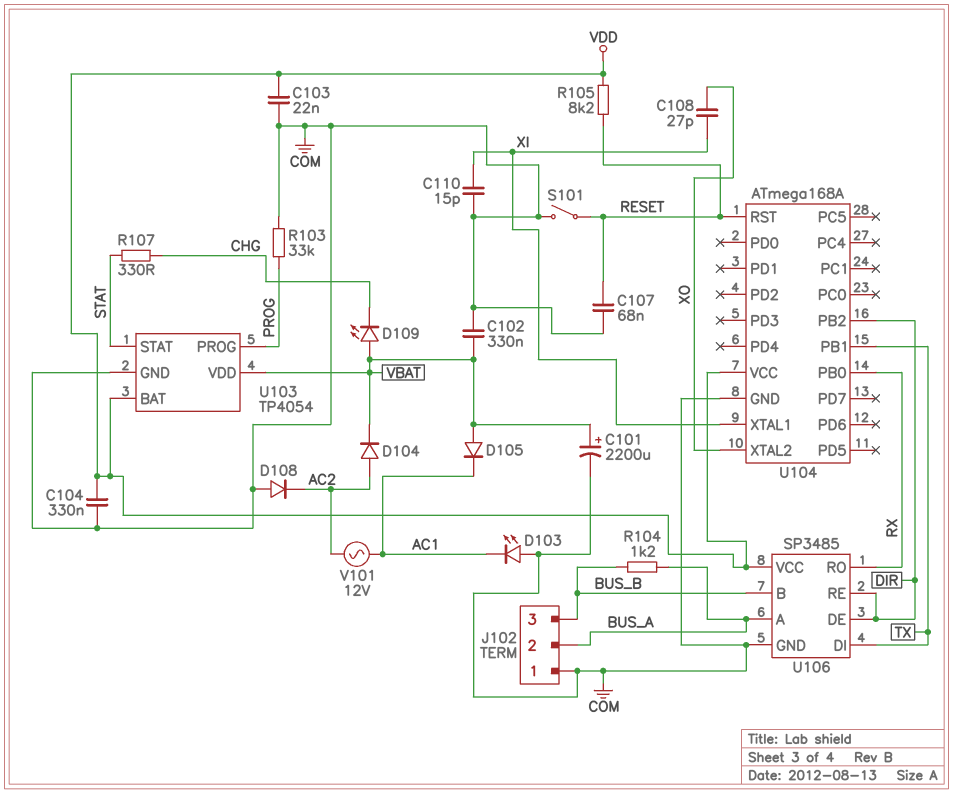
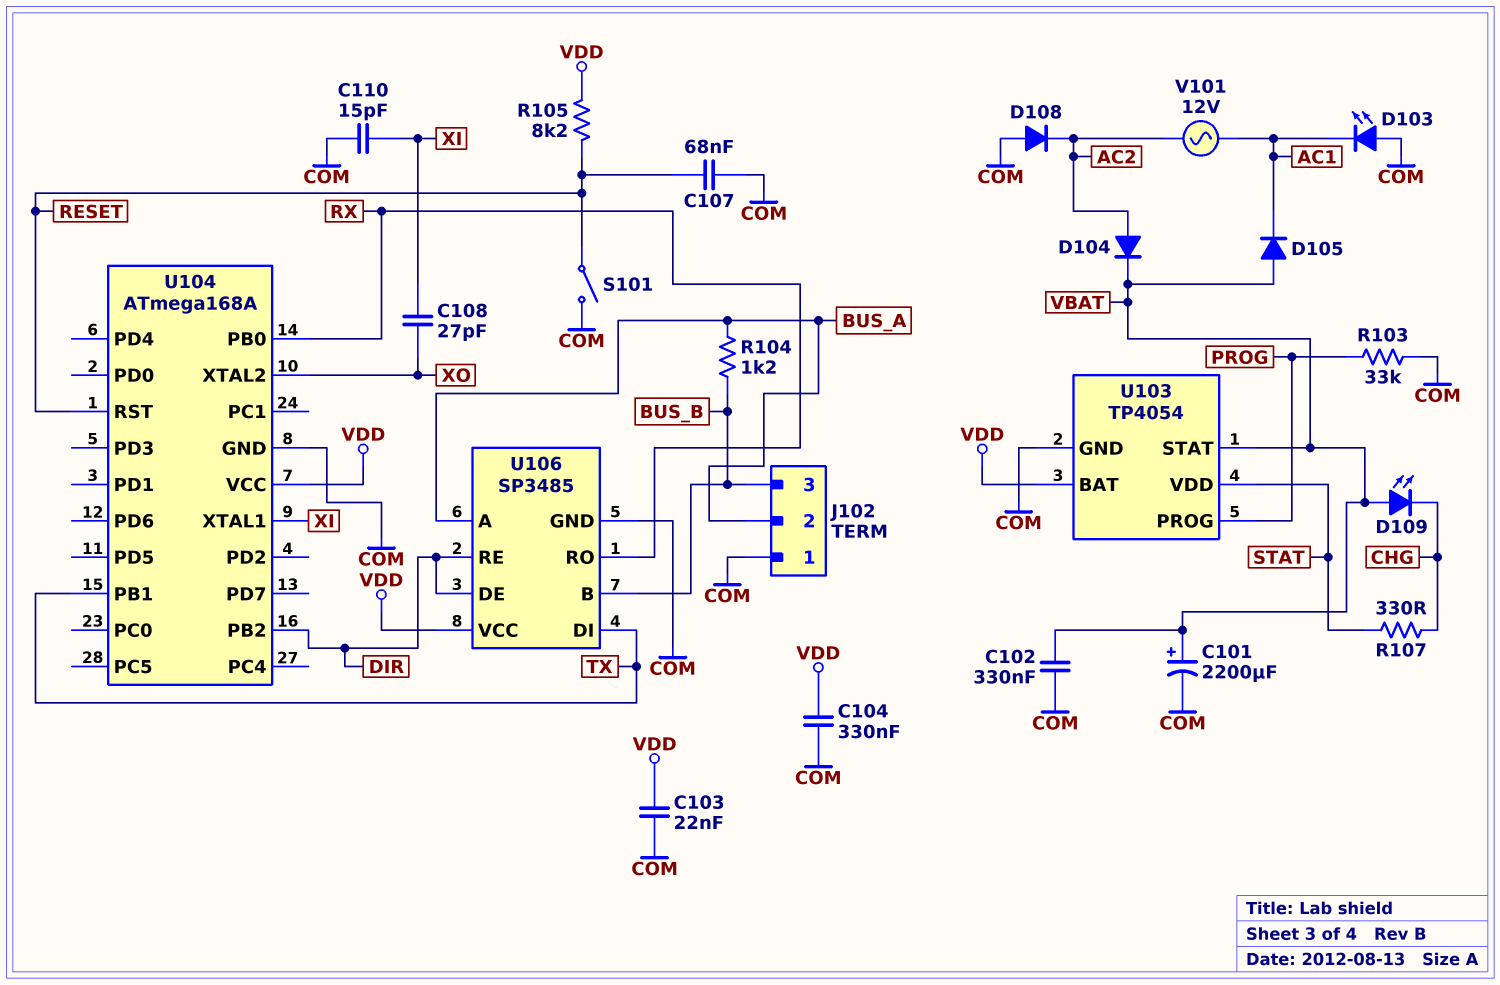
U103 pin STAT: STAT -> VBAT
U103 pin VDD: VBAT -> STAT

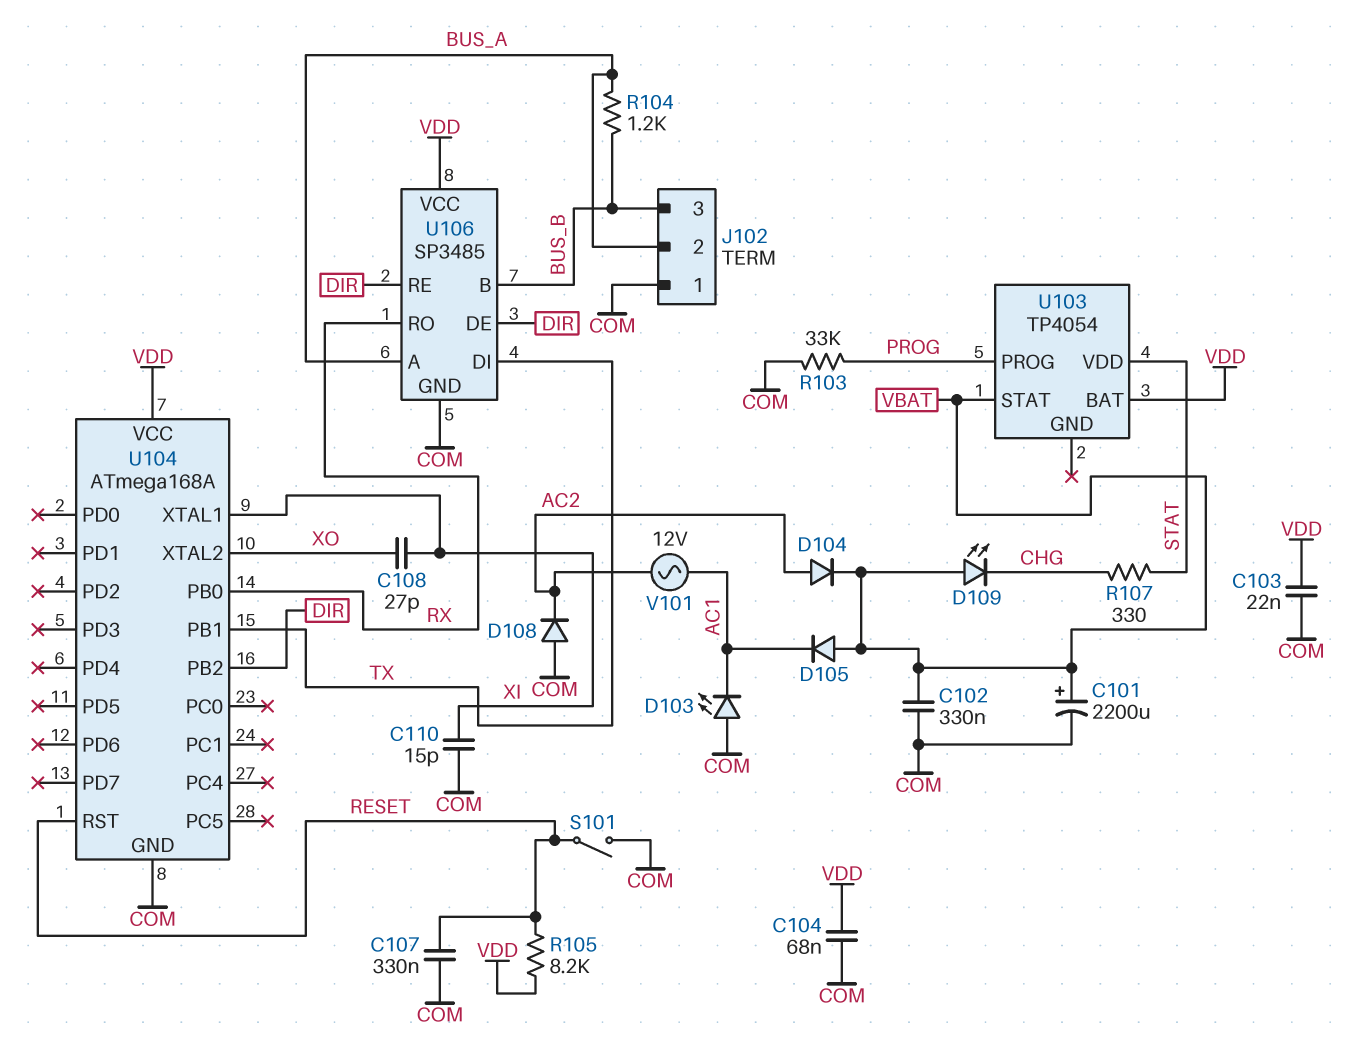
C104: 330nF (COM, VDD) -> 68nF (COM, VDD)
C107: 68nF (COM, RESET) -> 330nF (COM, RESET)
U103 pin GND: COM -> none

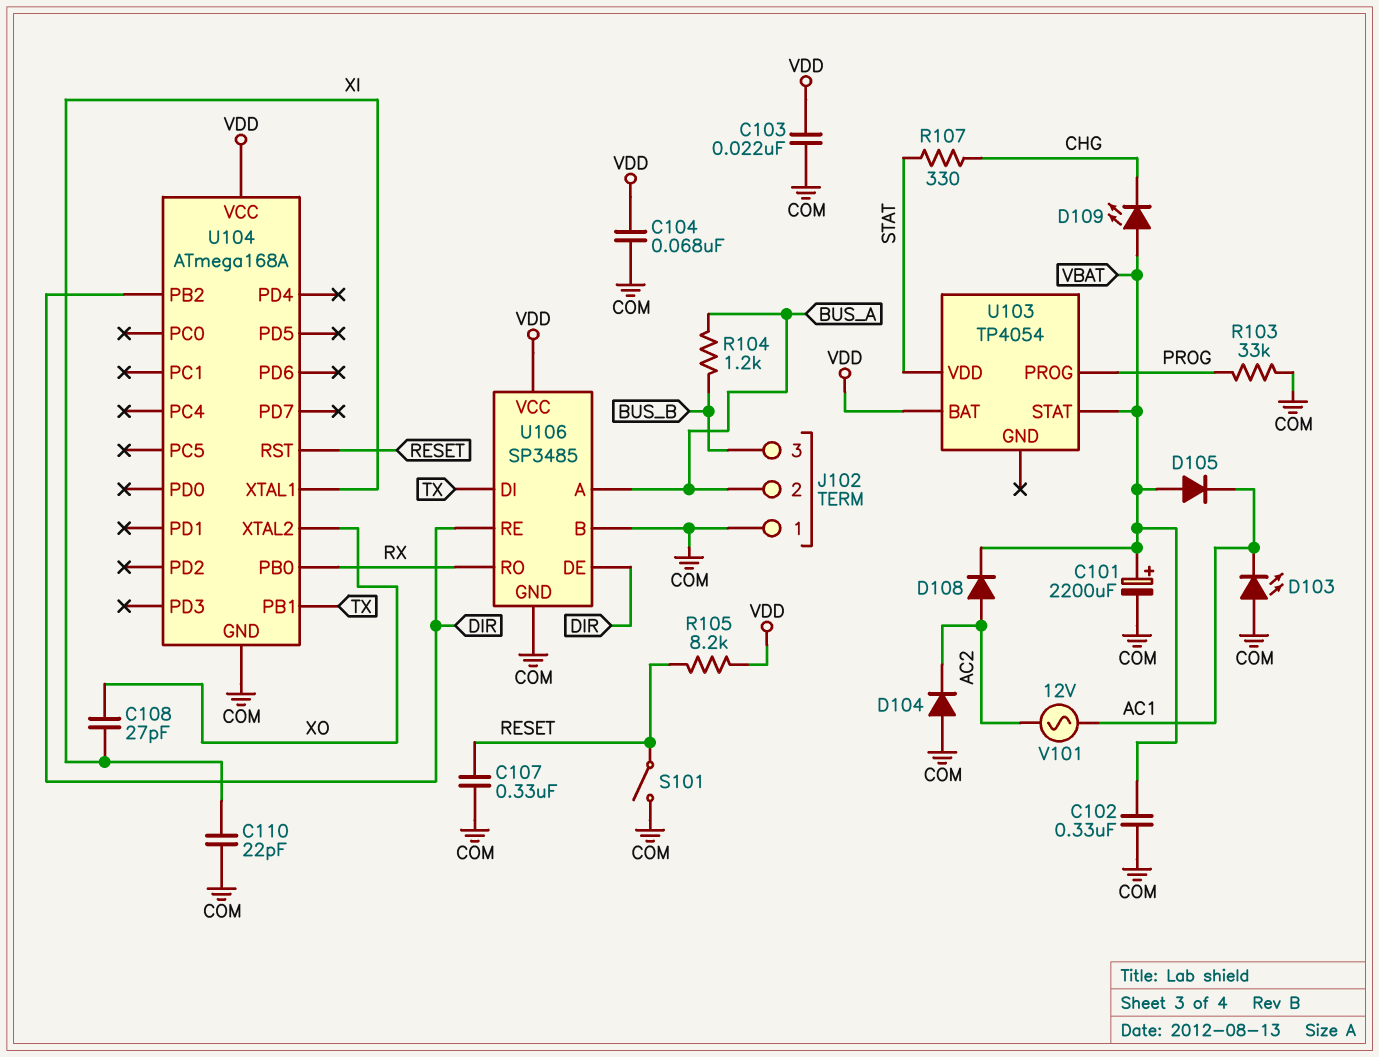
C110: 15pF (COM, XI) -> 22pF (COM, XI)
D104: diode (A AC2, K VBAT) -> diode (A COM, K AC2)
D108: diode (A COM, K AC2) -> diode (A AC2, K VBAT)
U106 pin B: BUS_B -> COM

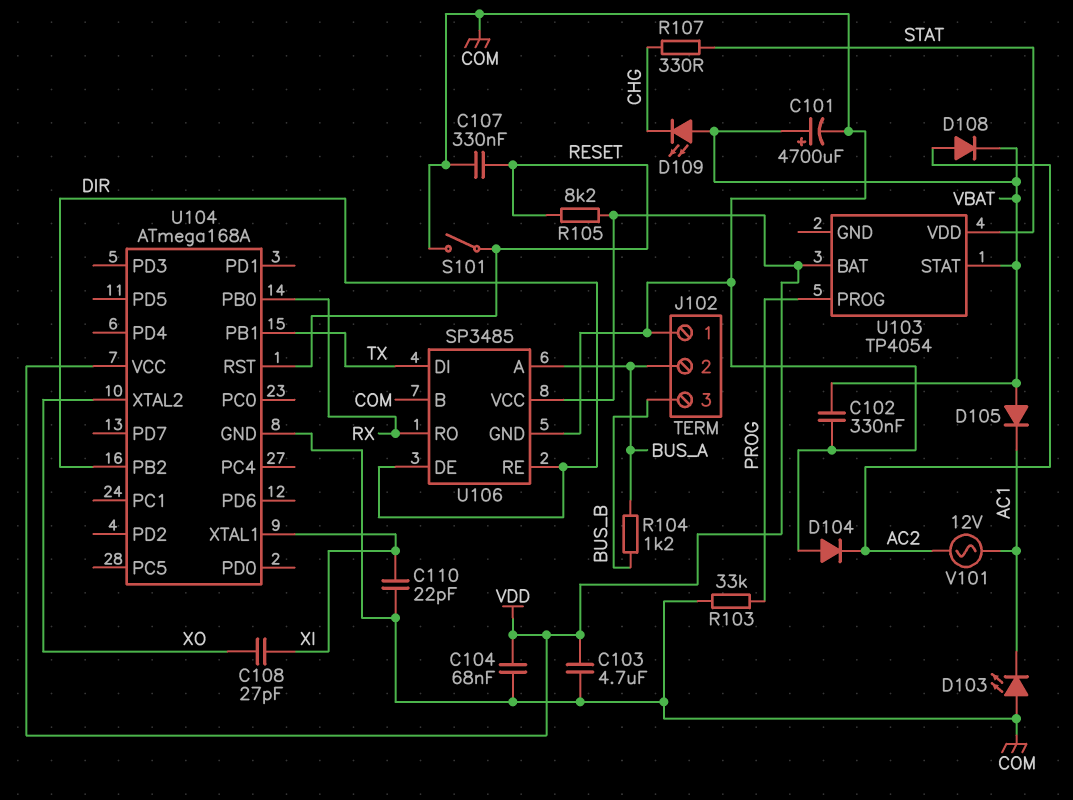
C101: 2200uF (plus VBAT, minus COM) -> 4700uF (plus VBAT, minus COM)
C103: 22nF (COM, VDD) -> 4.7uF (COM, VDD)

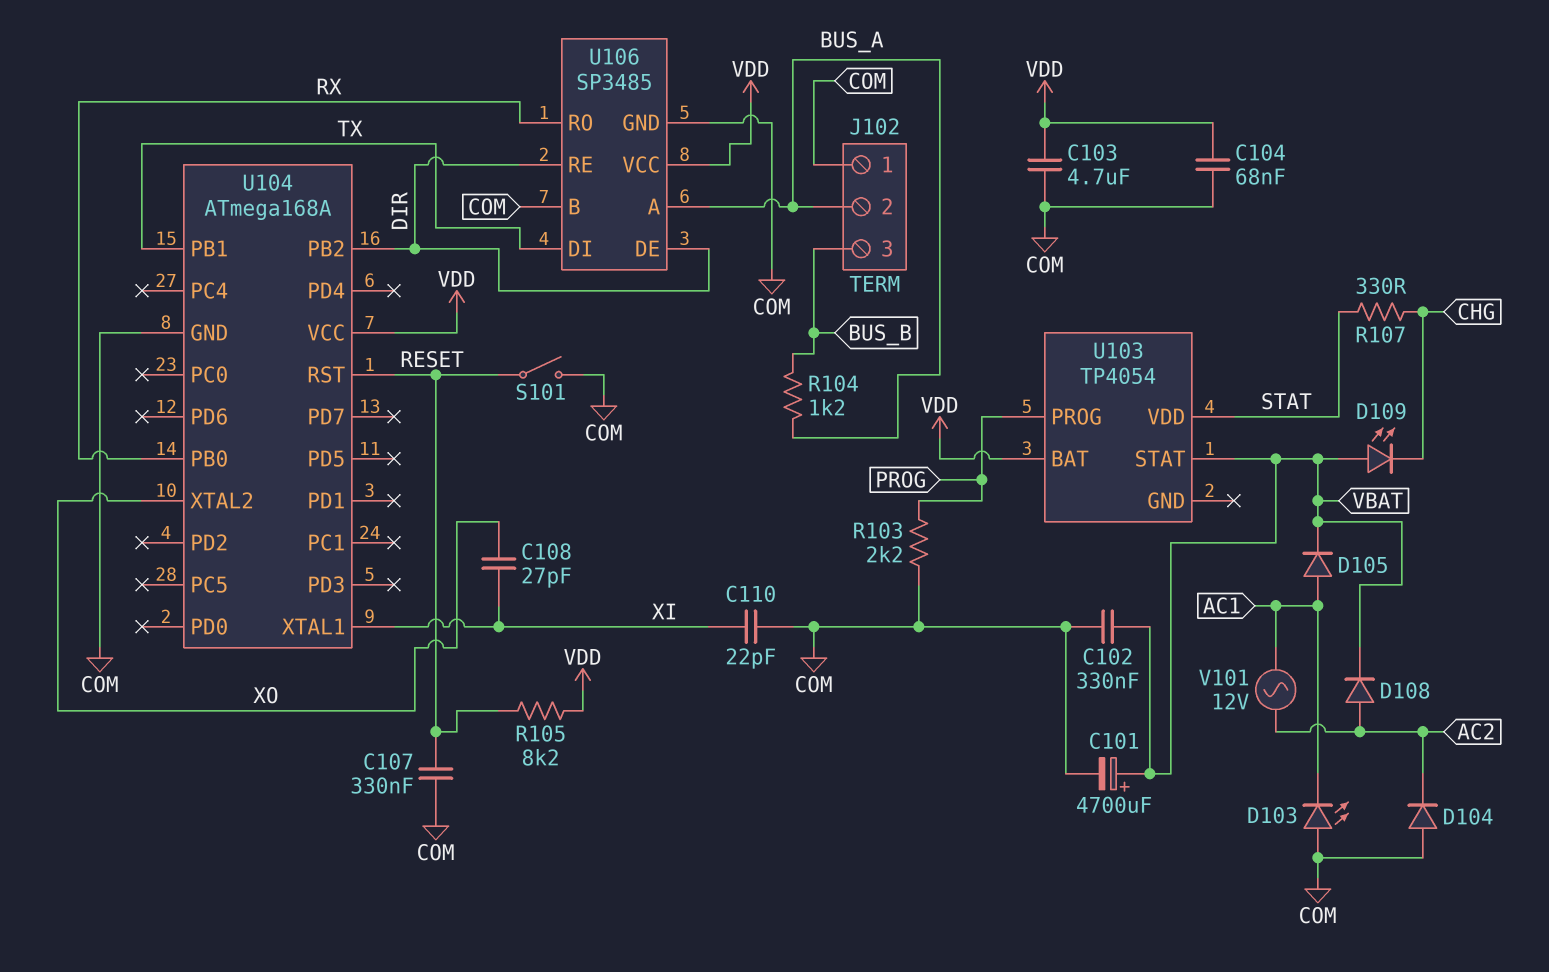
D105: diode (A VBAT, K AC1) -> diode (A AC1, K VBAT)
R103: 33k (COM, PROG) -> 2.2k (COM, PROG)

